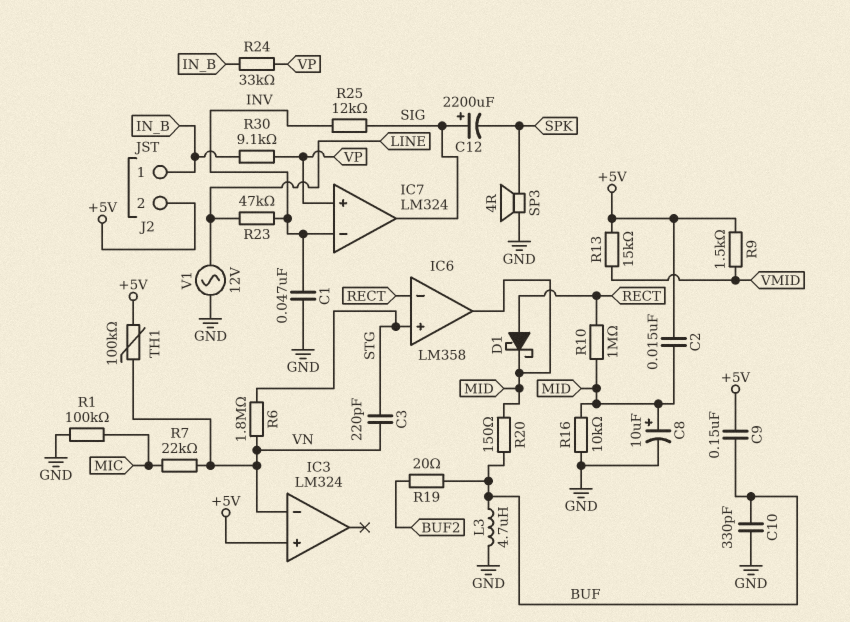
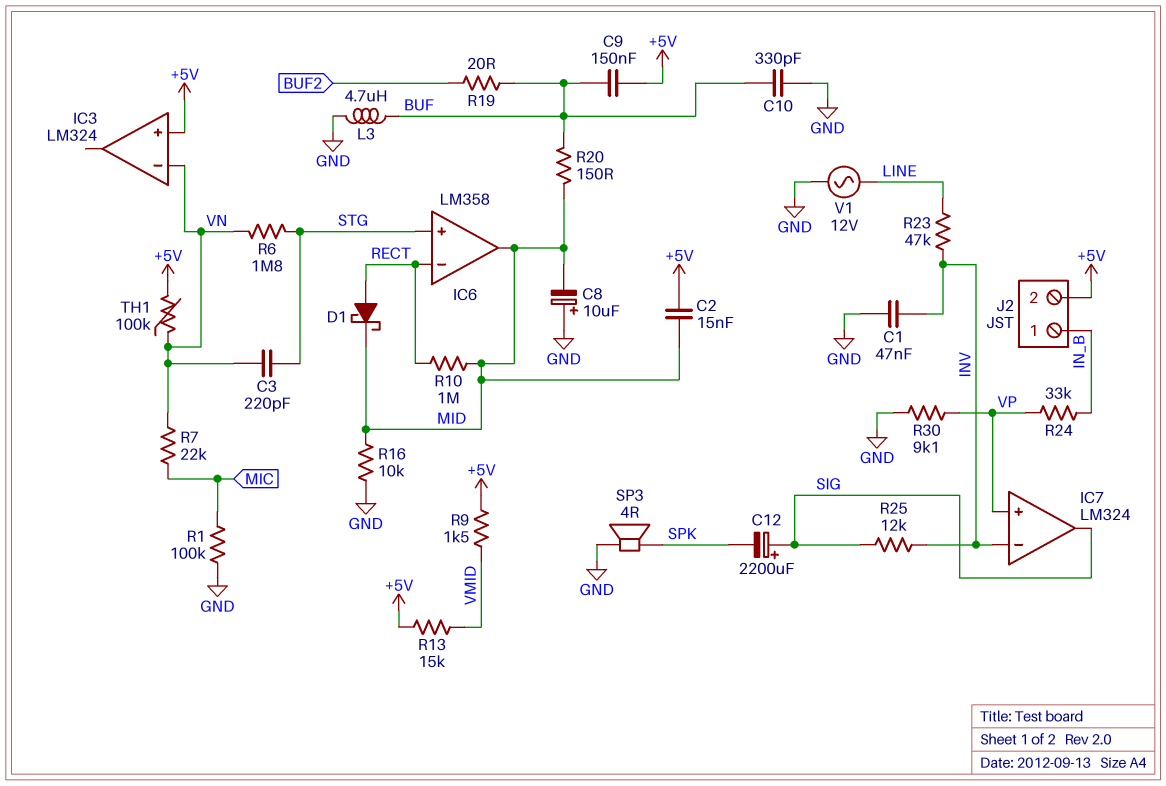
C8: 10uF (plus MID, minus GND) -> 10uF (plus GND, minus MID)
R30: 9.1k (IN_B, VP) -> 9.1k (GND, VP)

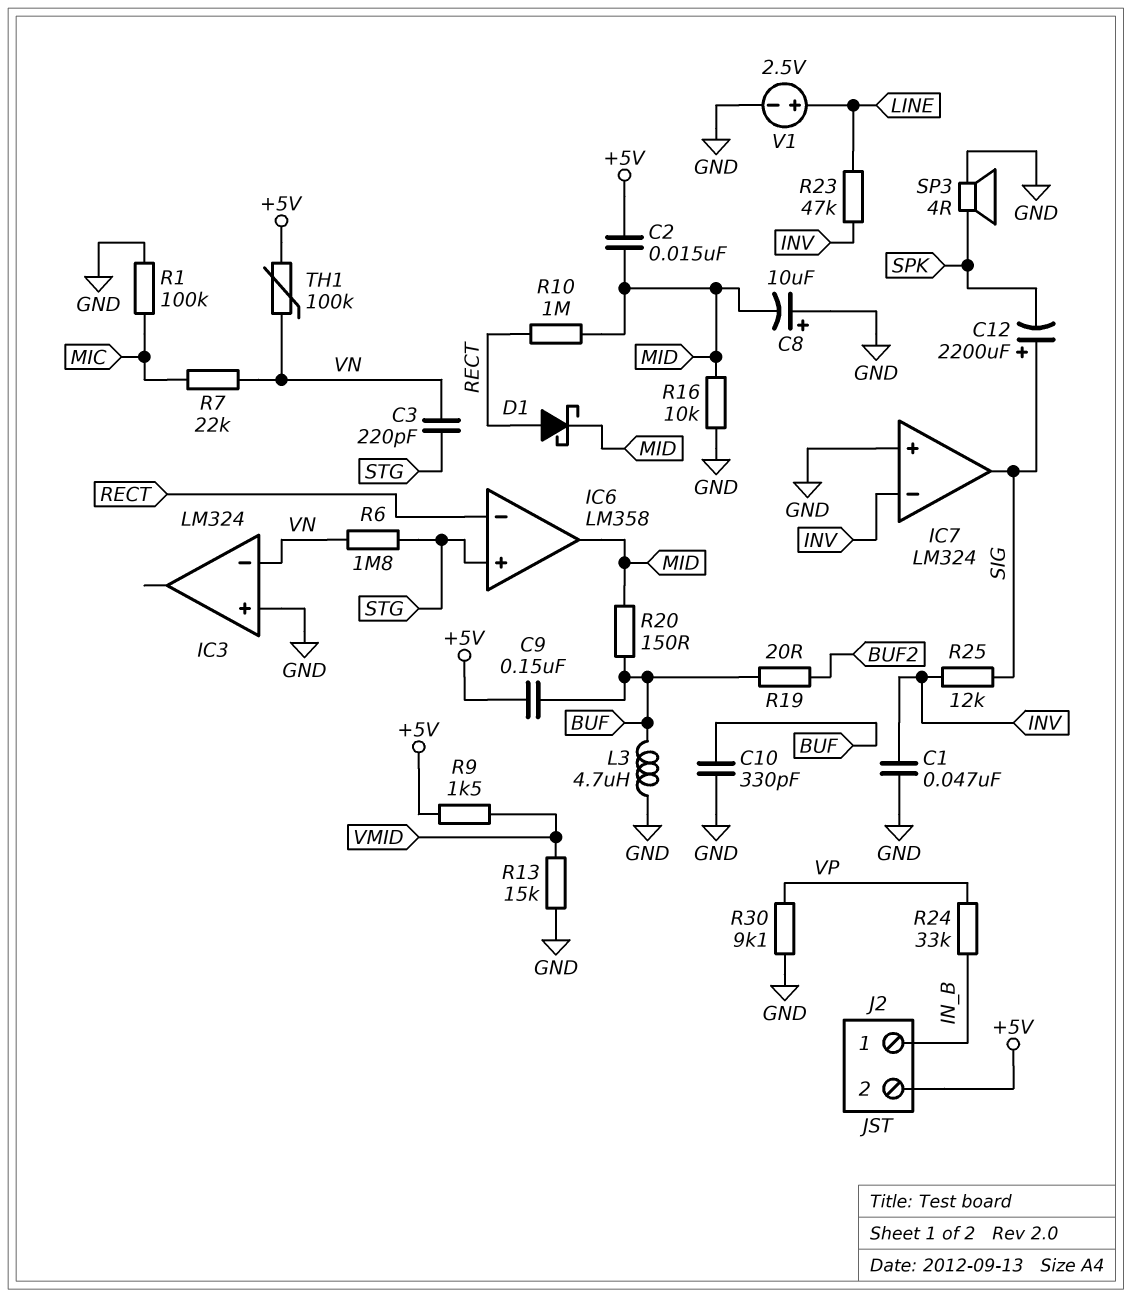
IC3 pin in+: +5V -> GND
IC7 pin in+: VP -> GND
R13: 15k (+5V, VMID) -> 15k (GND, VMID)
V1: AC 12V (GND, LINE) -> 2.5V (plus LINE, minus GND)

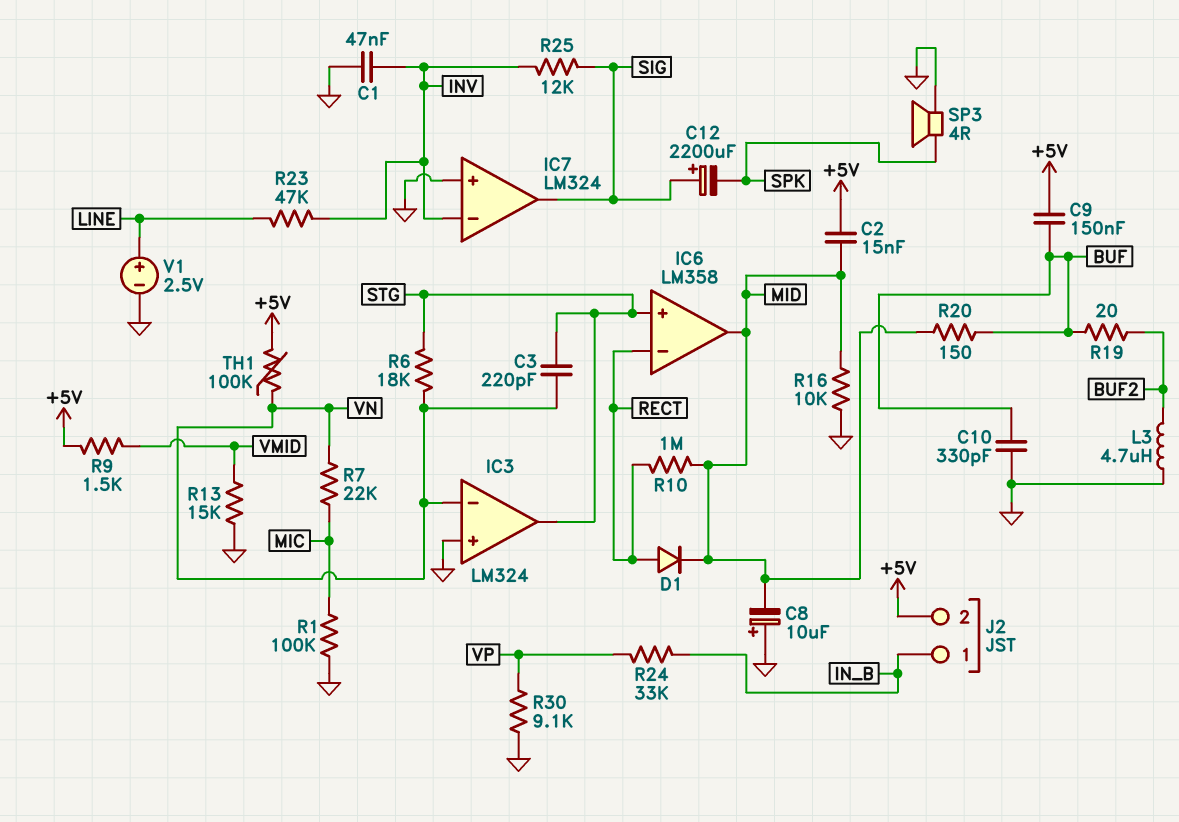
D1: schottky (A RECT, K MID) -> diode (A RECT, K MID)
IC3 pin out: none -> STG
L3: 4.7uH (BUF, GND) -> 4.7uH (BUF2, GND)
R6: 1.8M (STG, VN) -> 18k (STG, VN)

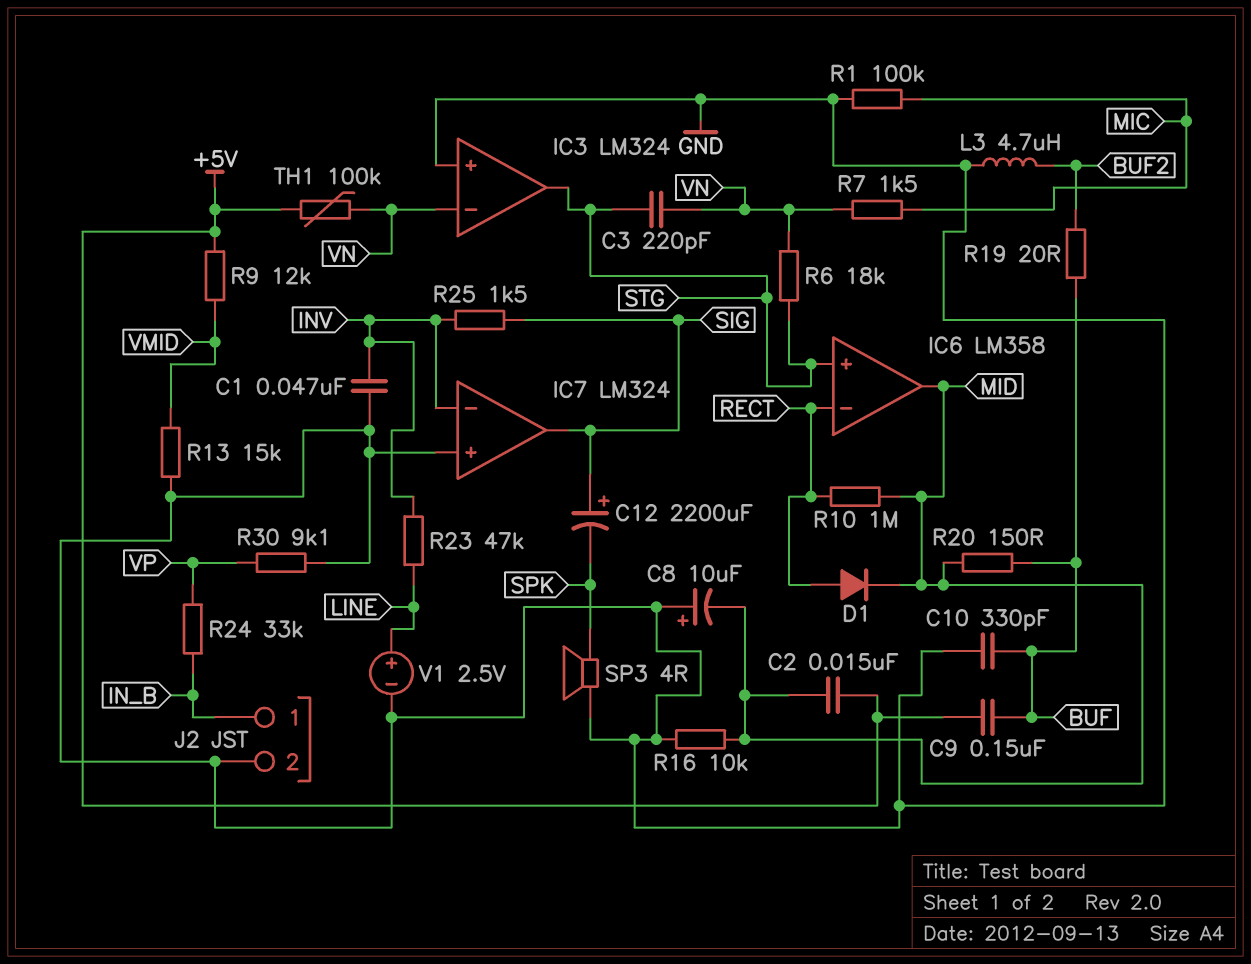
J2 pin 2: +5V -> GND
R7: 22k (MIC, VN) -> 1.5k (MIC, VN)
R9: 1.5k (+5V, VMID) -> 12k (+5V, VMID)
R25: 12k (INV, SIG) -> 1.5k (INV, SIG)

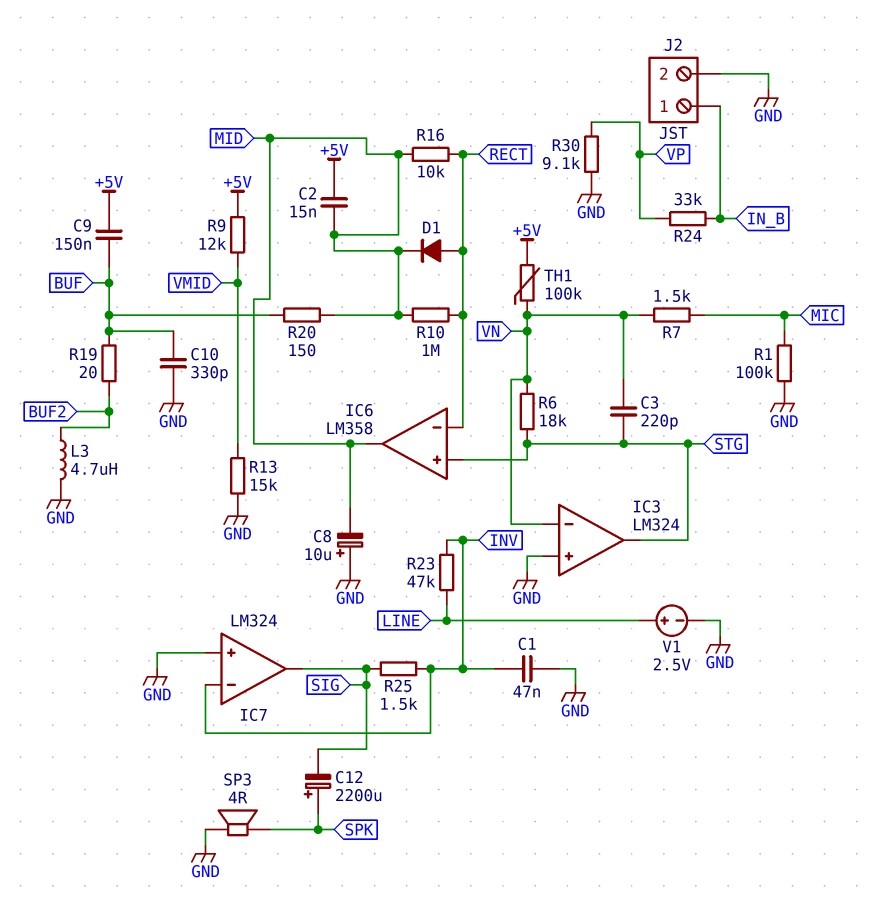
C12: 2200uF (plus SIG, minus SPK) -> 2200uF (plus SPK, minus SIG)
R16: 10k (GND, MID) -> 10k (MID, RECT)

